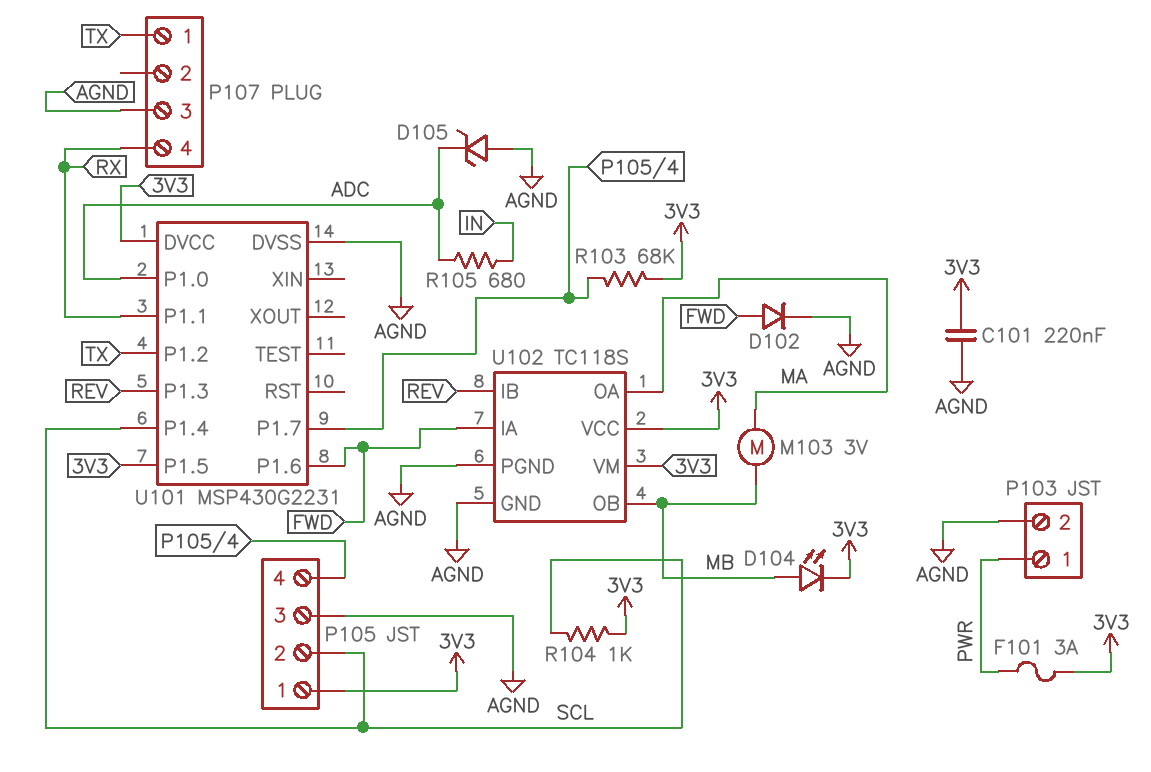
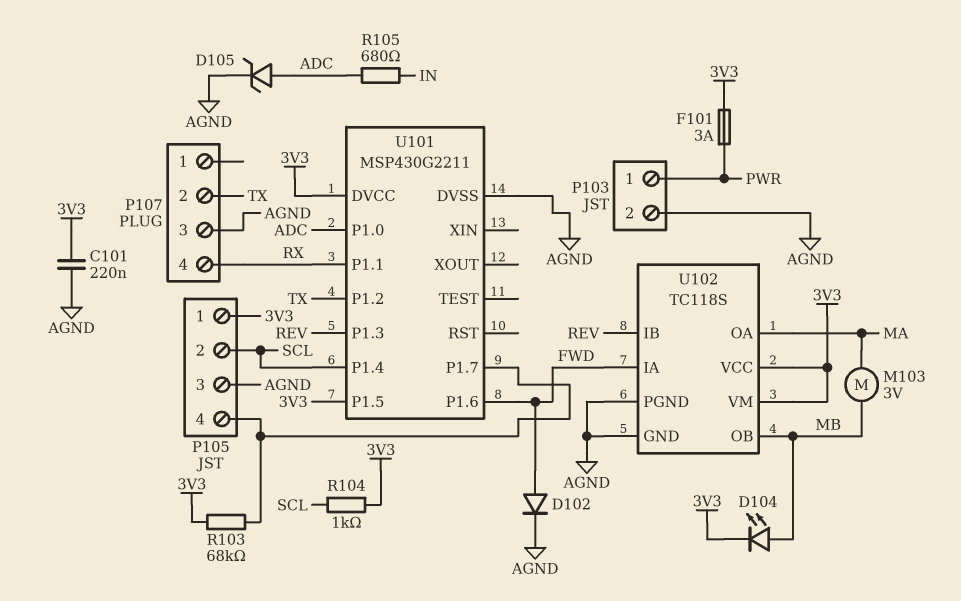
D105: zener (A AGND, K ADC) -> zener (A ADC, K AGND)
P107 pin 1: TX -> none
P107 pin 2: none -> TX
U101: MSP430G2231 -> MSP430G2211

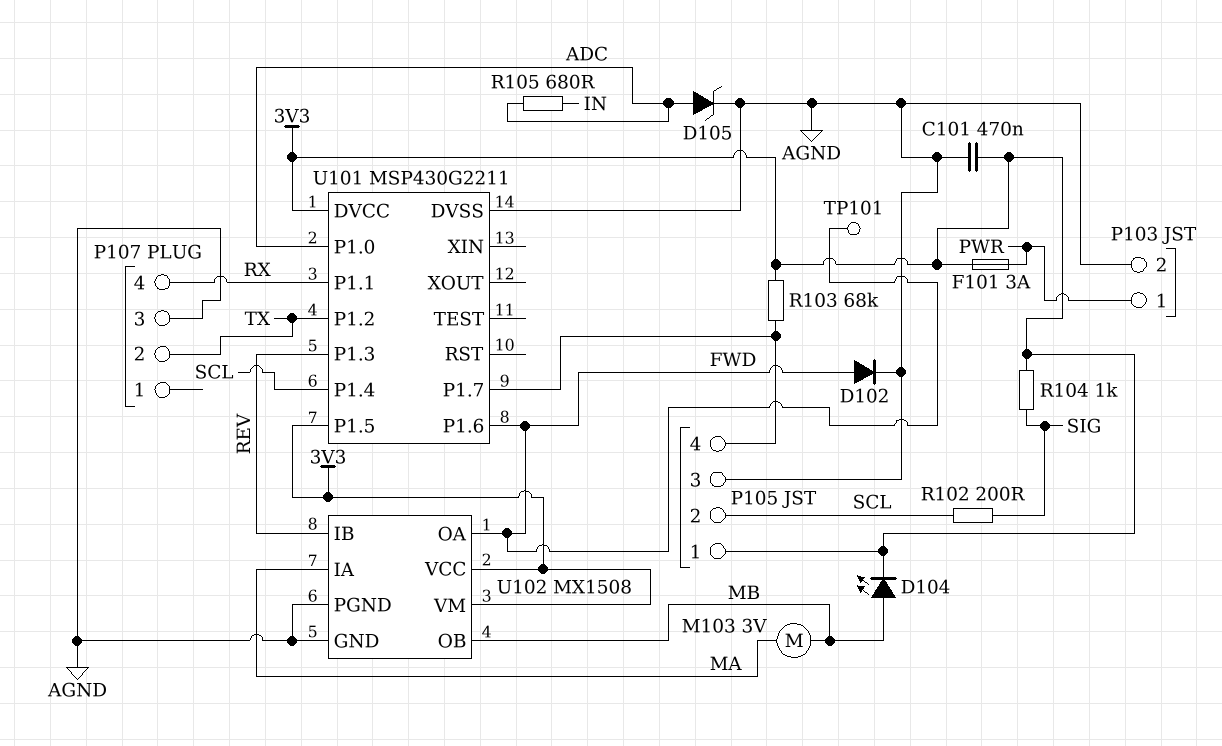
C101: 220nF (3V3, AGND) -> 470nF (3V3, AGND)
R102: none -> 200 (SCL, SIG)
R104: 1k (3V3, SCL) -> 1k (3V3, SIG)
TP101: none -> test point (FWD)
U102: TC118S -> MX1508
U102 pin IA: FWD -> MA
U102 pin OA: MA -> FWD

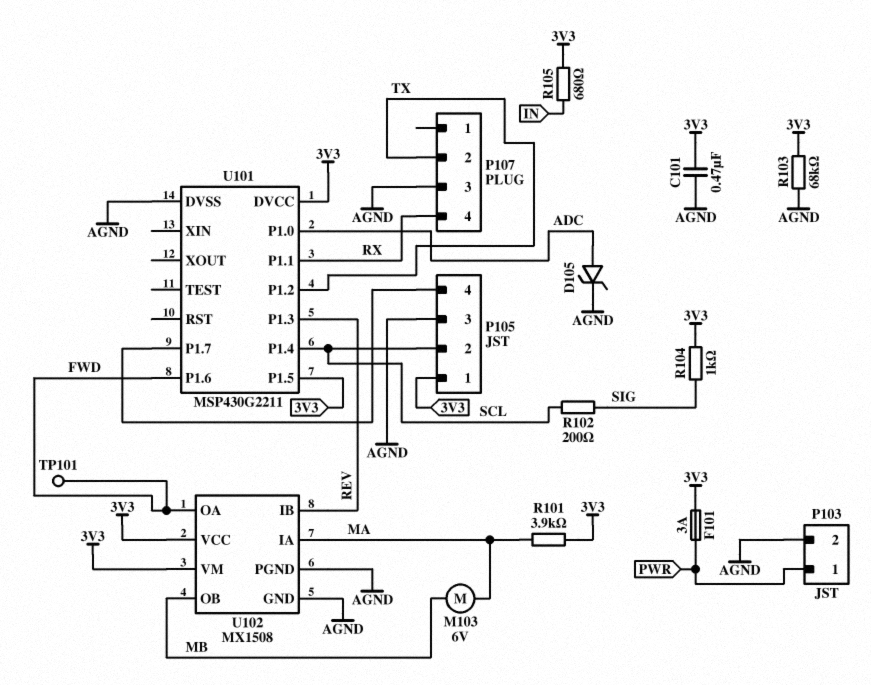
D102: diode (A FWD, K AGND) -> none
D104: LED (A MB, K 3V3) -> none
M103: motor 3V (MA, MB) -> motor 6V (MA, MB)
R101: none -> 3.9k (3V3, MA)
R103: 68k (3V3, P105/4) -> 68k (3V3, AGND)
R105: 680 (ADC, IN) -> 680 (3V3, IN)

